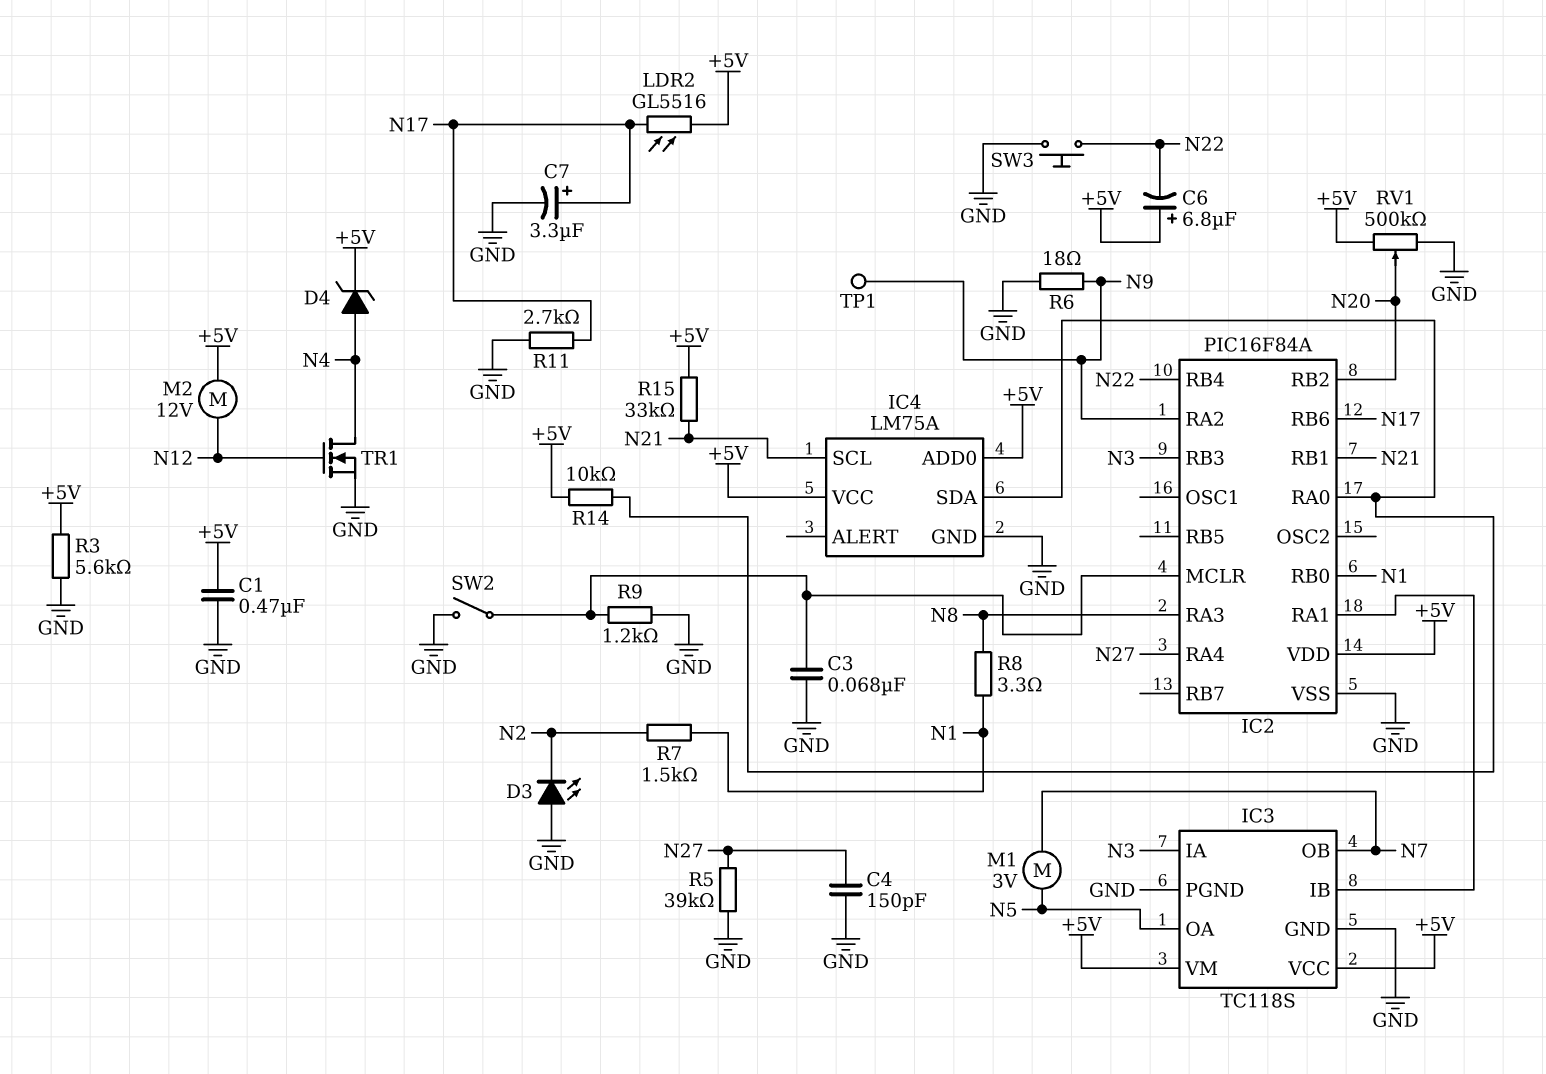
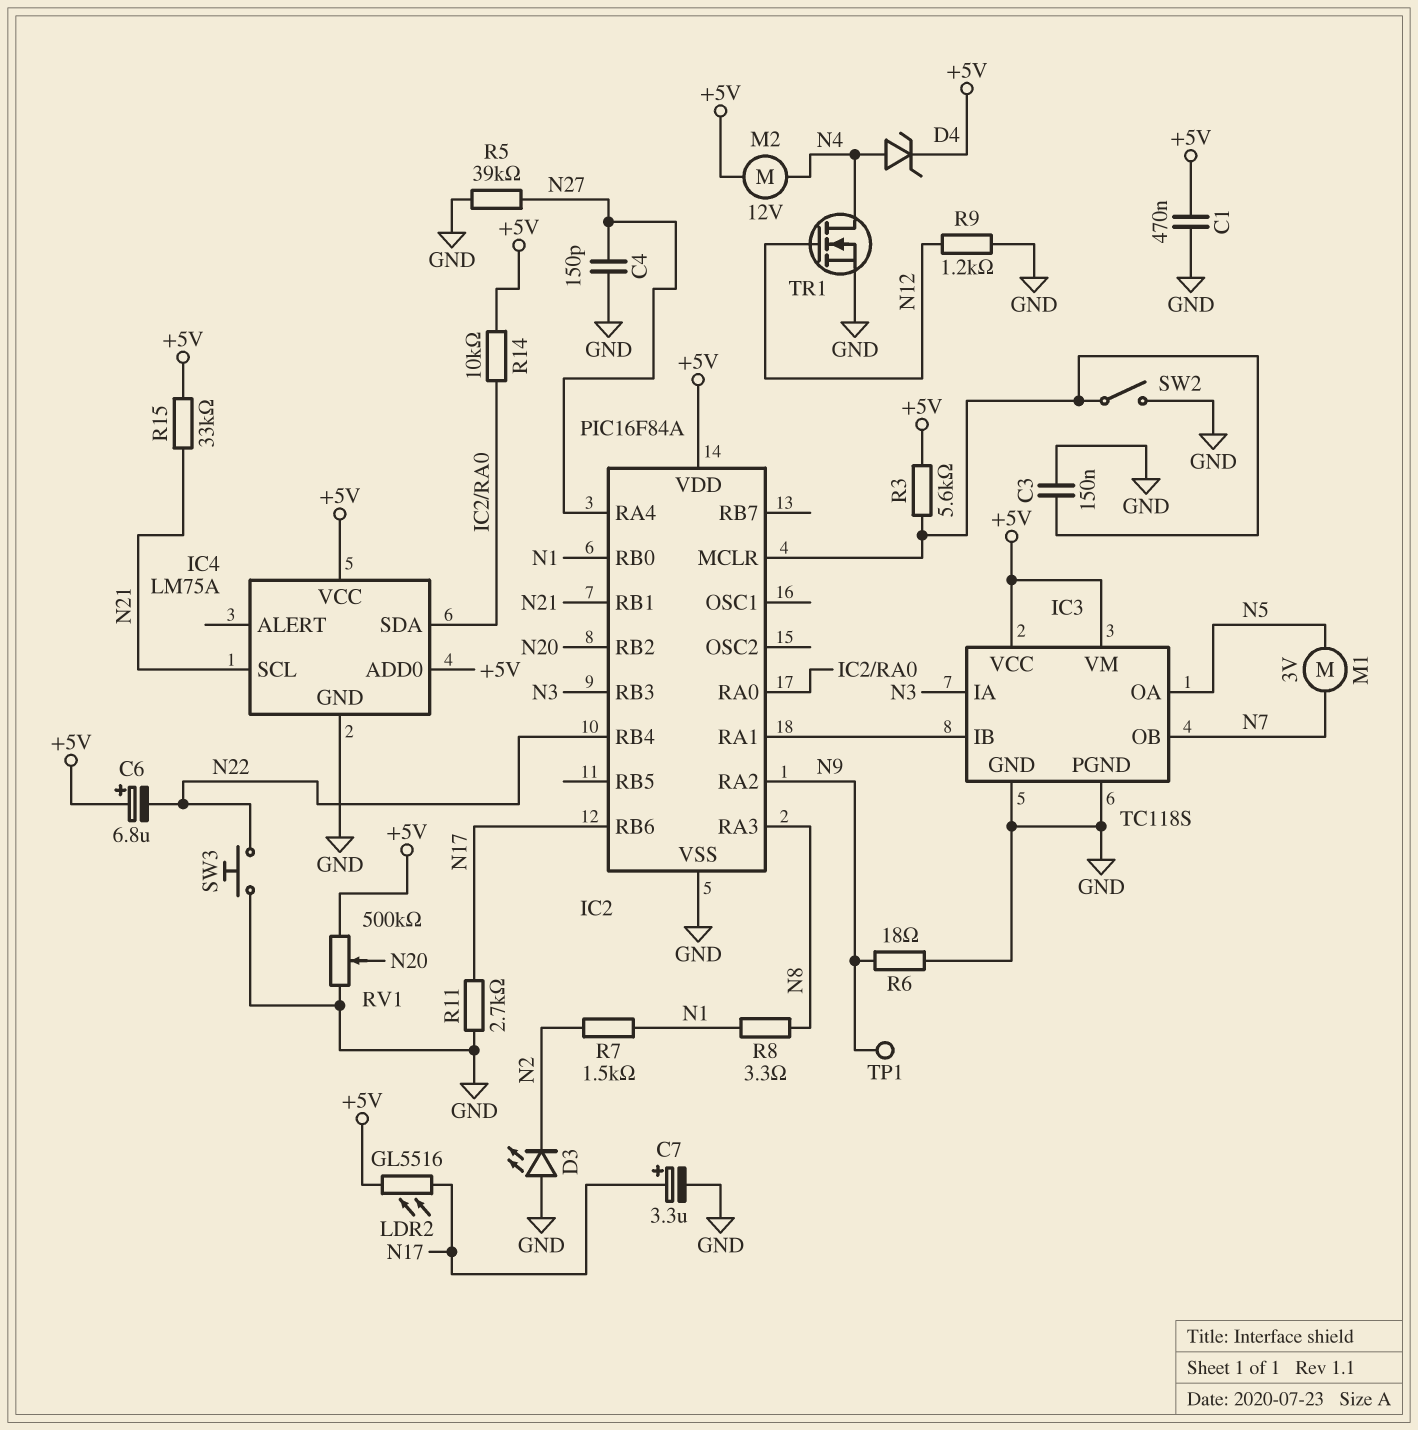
C3: 68nF (GND, IC2/MCLR) -> 150nF (GND, IC2/MCLR)
M2: motor 12V (+5V, N12) -> motor 12V (+5V, N4)
R3: 5.6k (+5V, GND) -> 5.6k (+5V, IC2/MCLR)
R9: 1.2k (GND, IC2/MCLR) -> 1.2k (GND, N12)

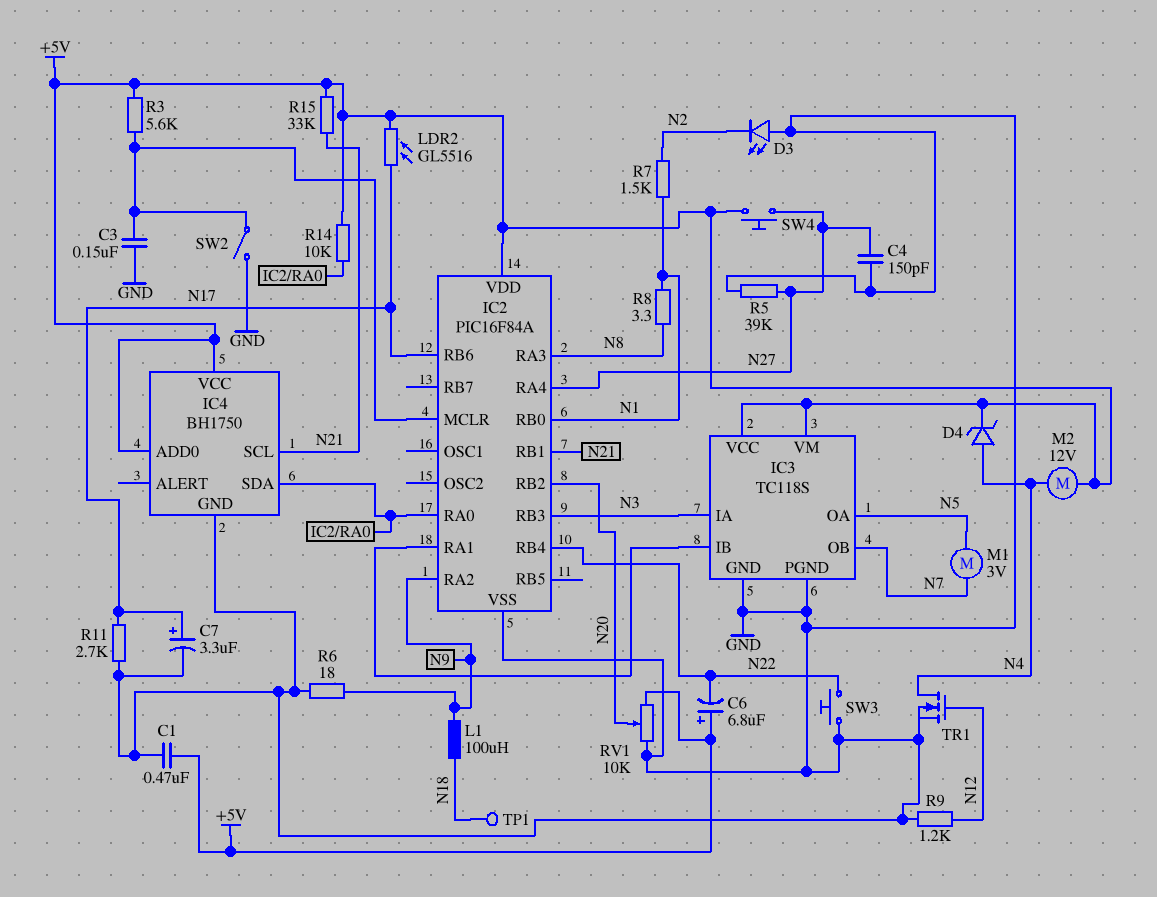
IC4: LM75A -> BH1750
L1: none -> 100uH (N9, N18)
RV1: 500k (+5V, GND, wiper N20) -> 10k (+5V, GND, wiper N20)
SW4: none -> button (+5V, N27)
TP1: test point (N9) -> test point (N18)

